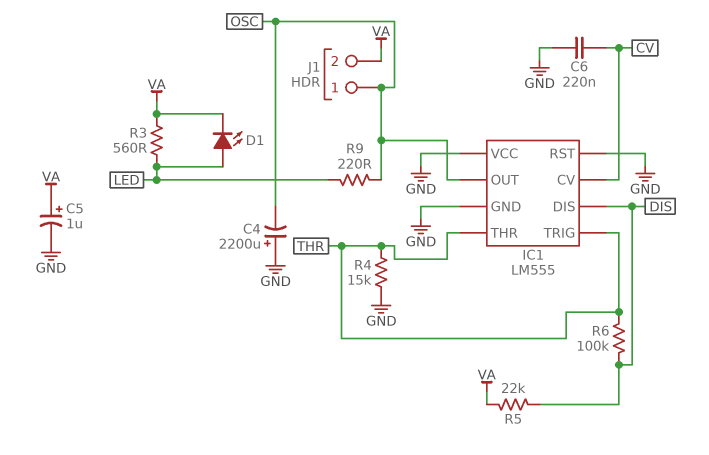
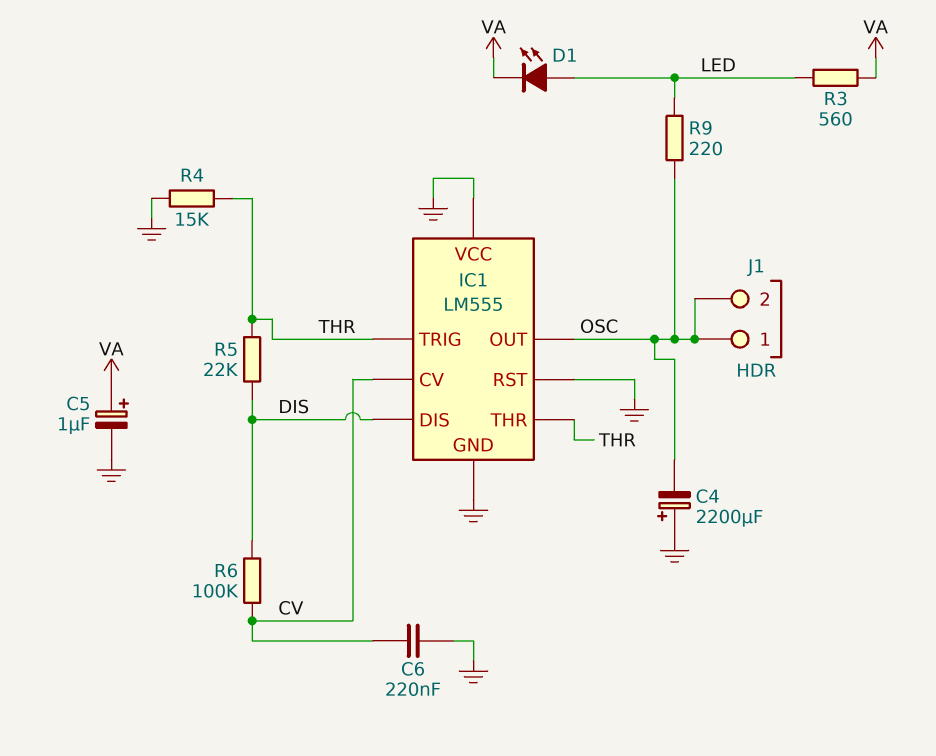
J1 pin 2: VA -> OSC
R5: 22k (DIS, VA) -> 22k (DIS, THR)
R6: 100k (DIS, THR) -> 100k (CV, DIS)

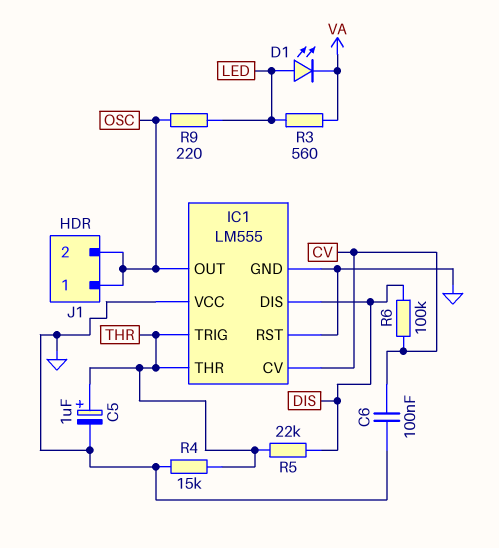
C4: 2200uF (plus GND, minus OSC) -> none
C5: 1uF (plus VA, minus GND) -> 1uF (plus THR, minus GND)
C6: 220nF (CV, GND) -> 100nF (CV, GND)

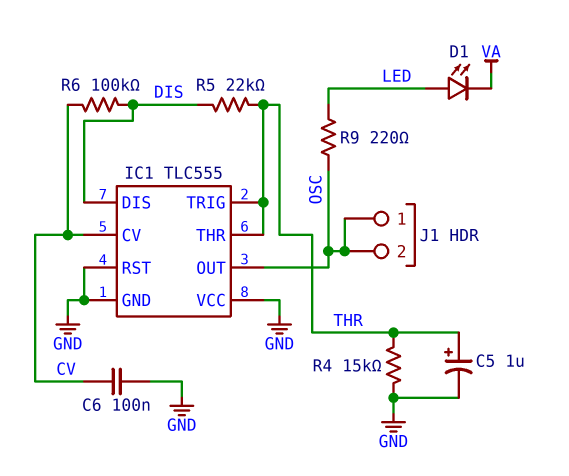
IC1: LM555 -> TLC555
R3: 560 (LED, VA) -> none

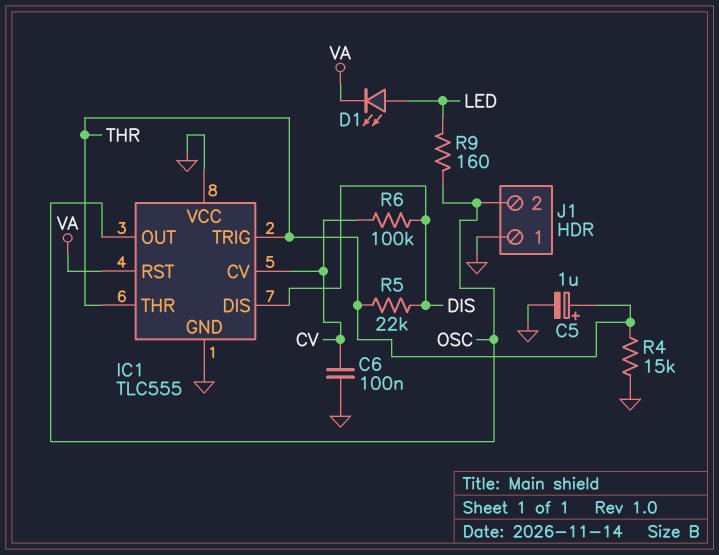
IC1 pin RST: GND -> VA
J1 pin 1: OSC -> GND
R9: 220 (LED, OSC) -> 160 (LED, OSC)

